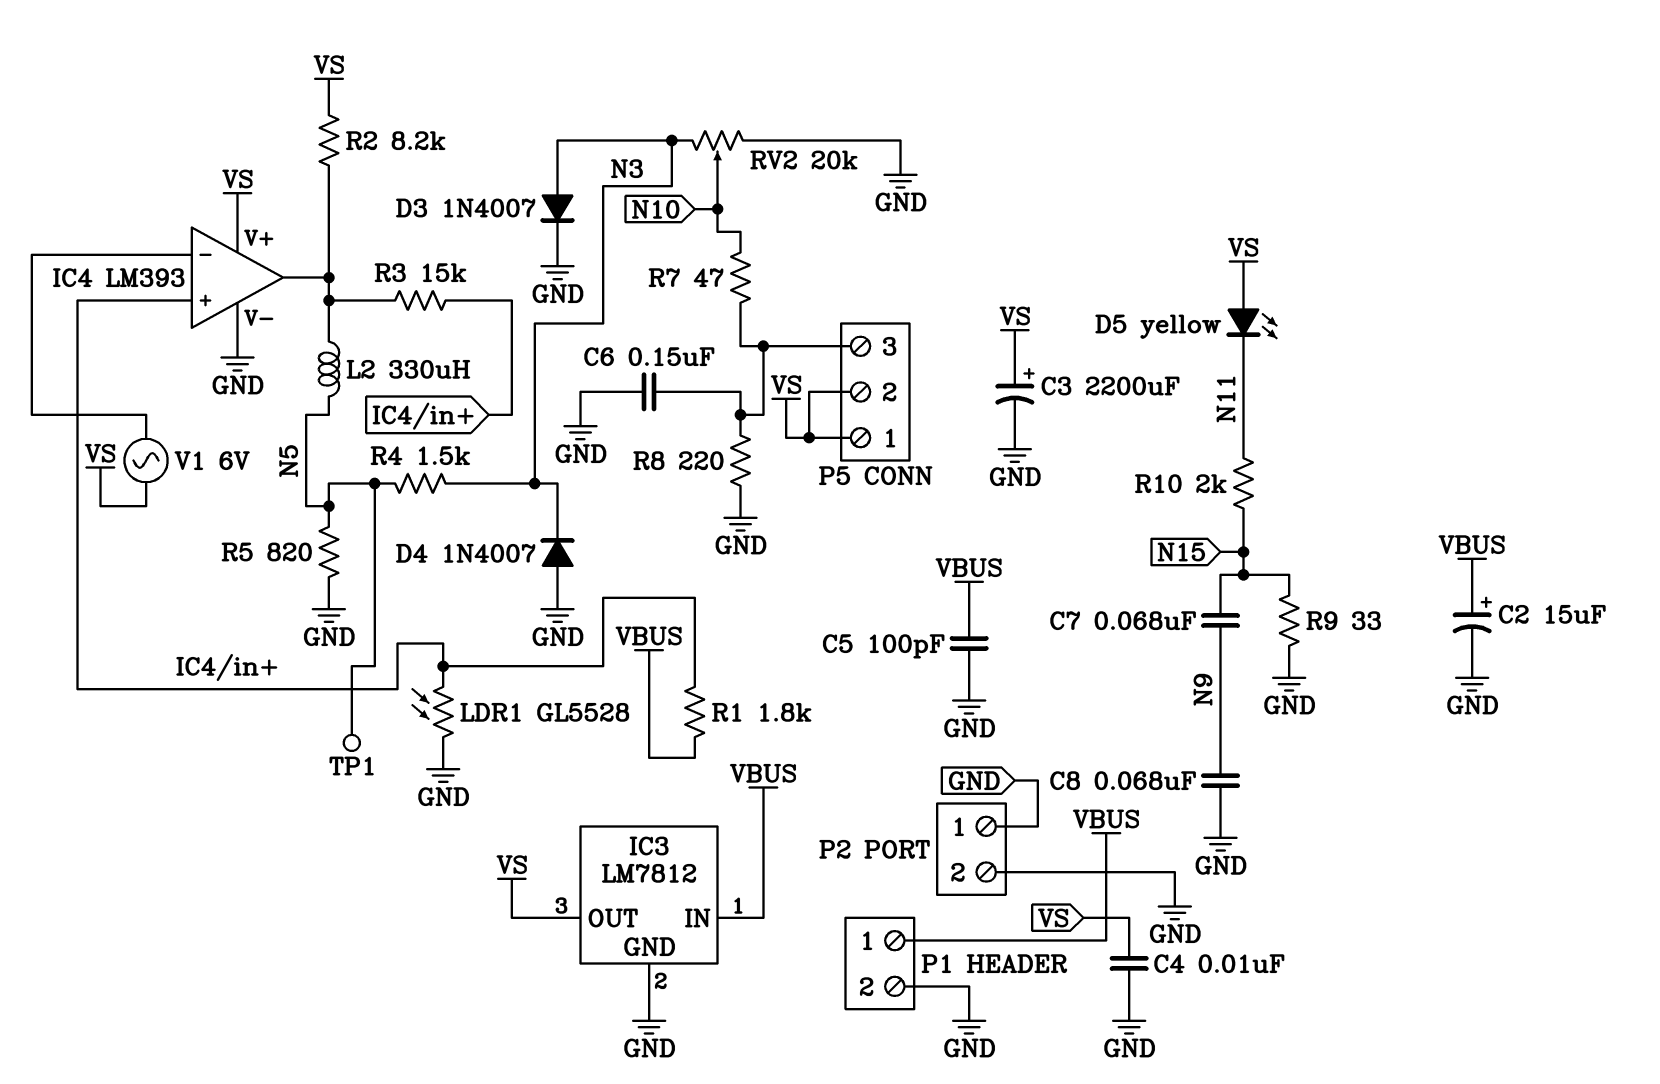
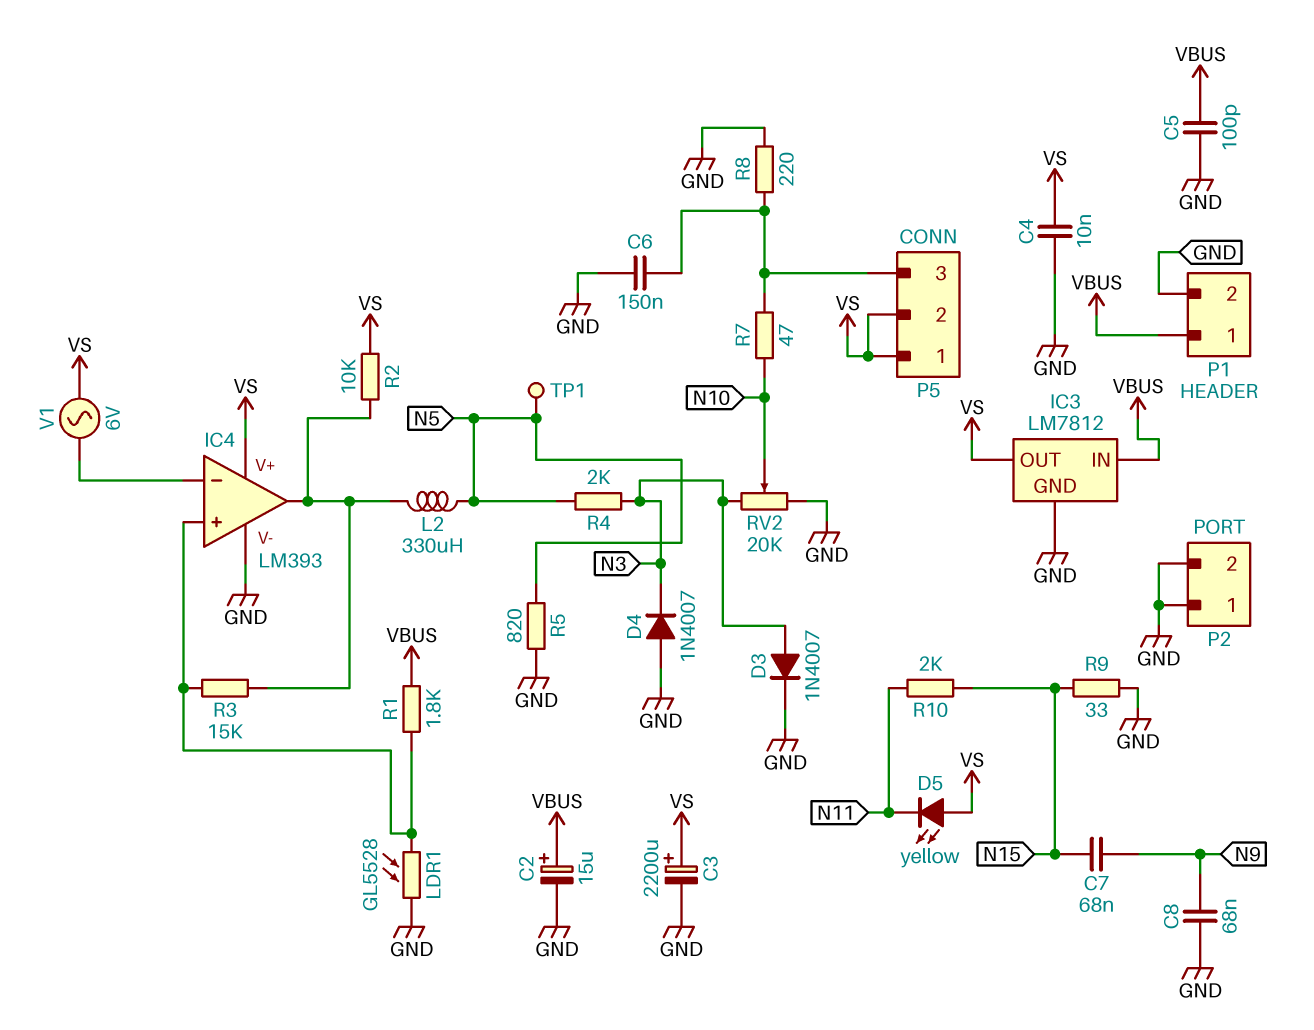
R2: 8.2k (IC4/out, VS) -> 10k (IC4/out, VS)
R4: 1.5k (N3, N5) -> 2k (N3, N5)

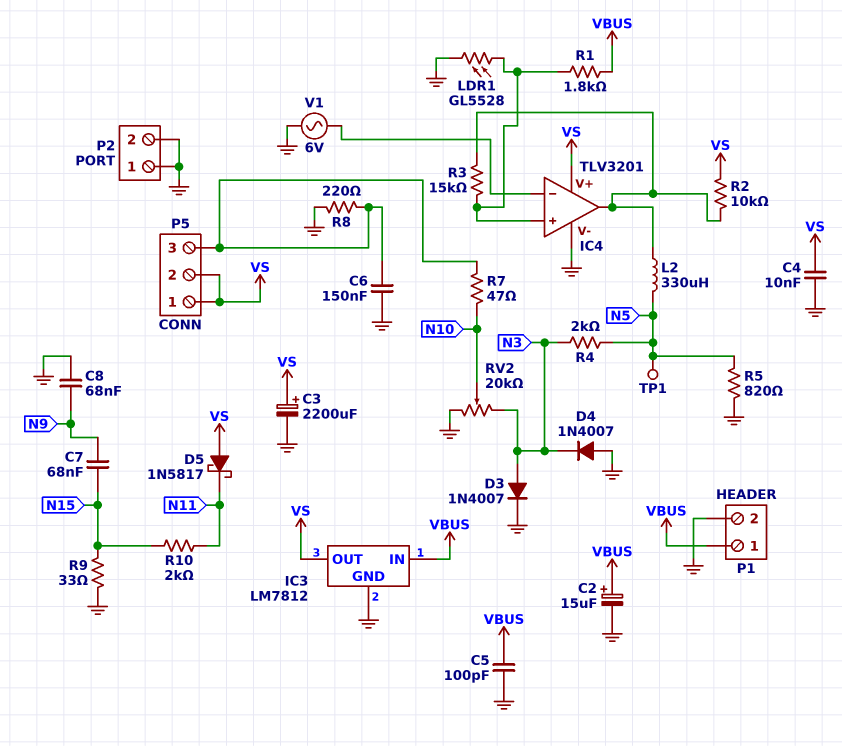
D5: LED yellow (A VS, K N11) -> schottky 1N5817 (A VS, K N11)
IC4: LM393 -> TLV3201
V1: AC 6V (IC4/in-, VS) -> AC 6V (GND, IC4/in-)

